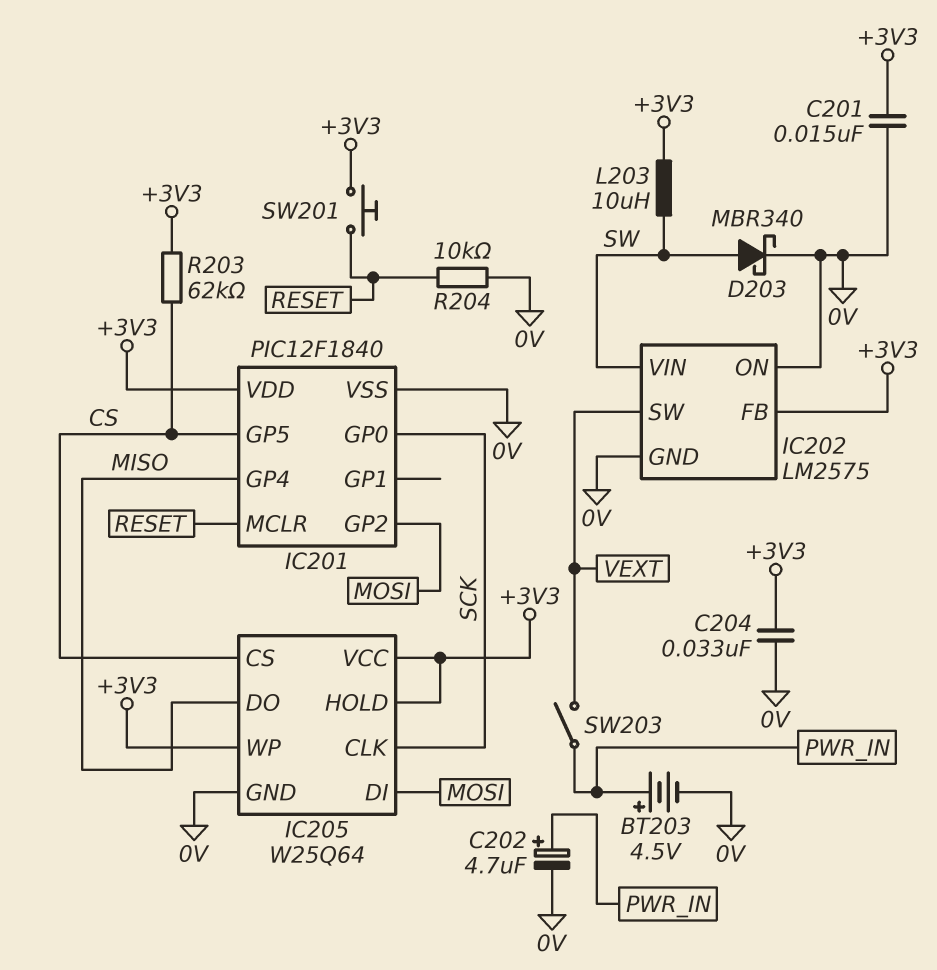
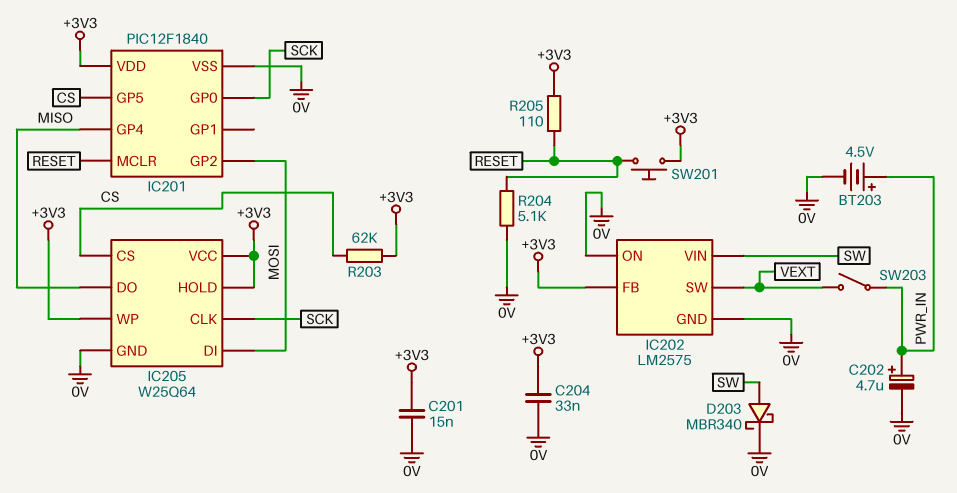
L203: 10uH (+3V3, SW) -> none
R204: 10k (0V, RESET) -> 5.1k (0V, RESET)
R205: none -> 110 (+3V3, RESET)

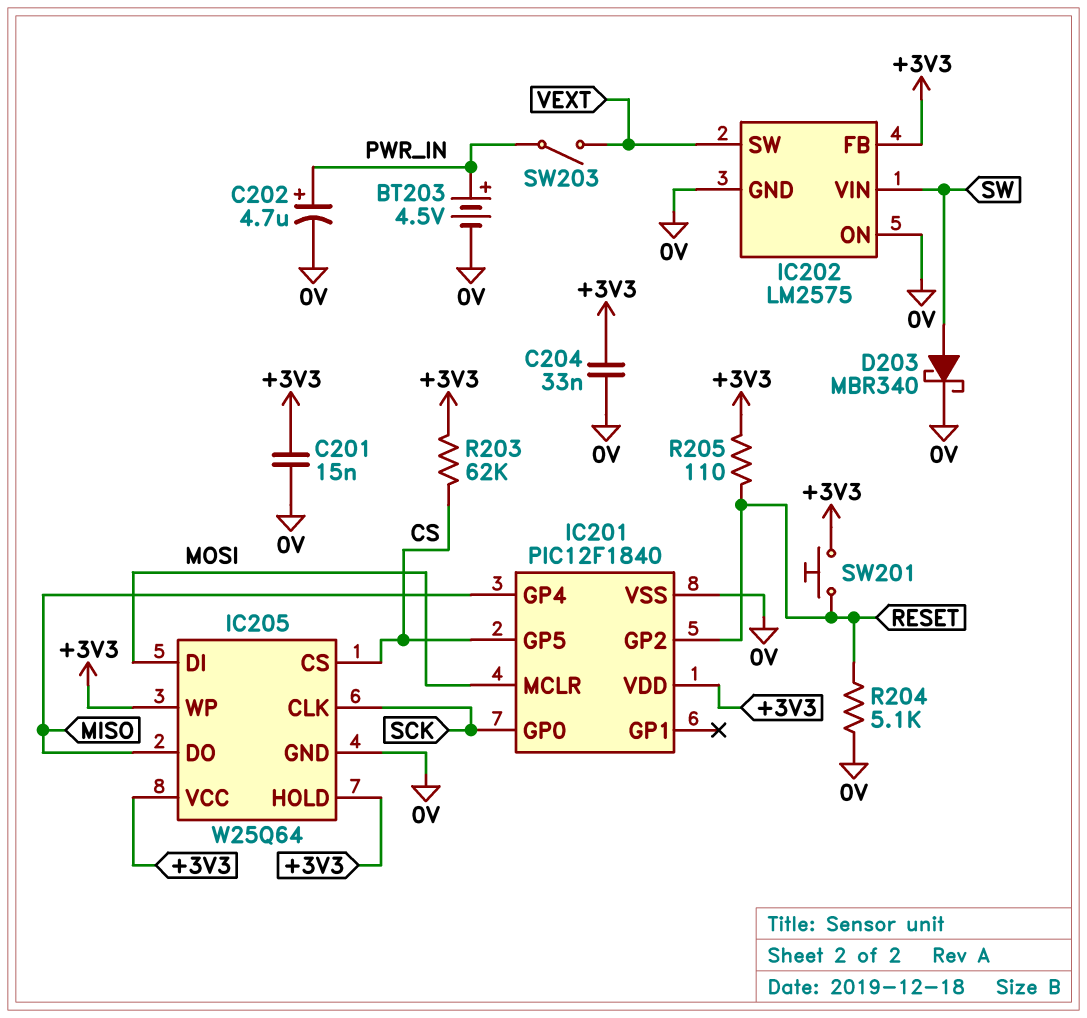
IC201 pin GP2: MOSI -> RESET
IC201 pin MCLR: RESET -> MOSI

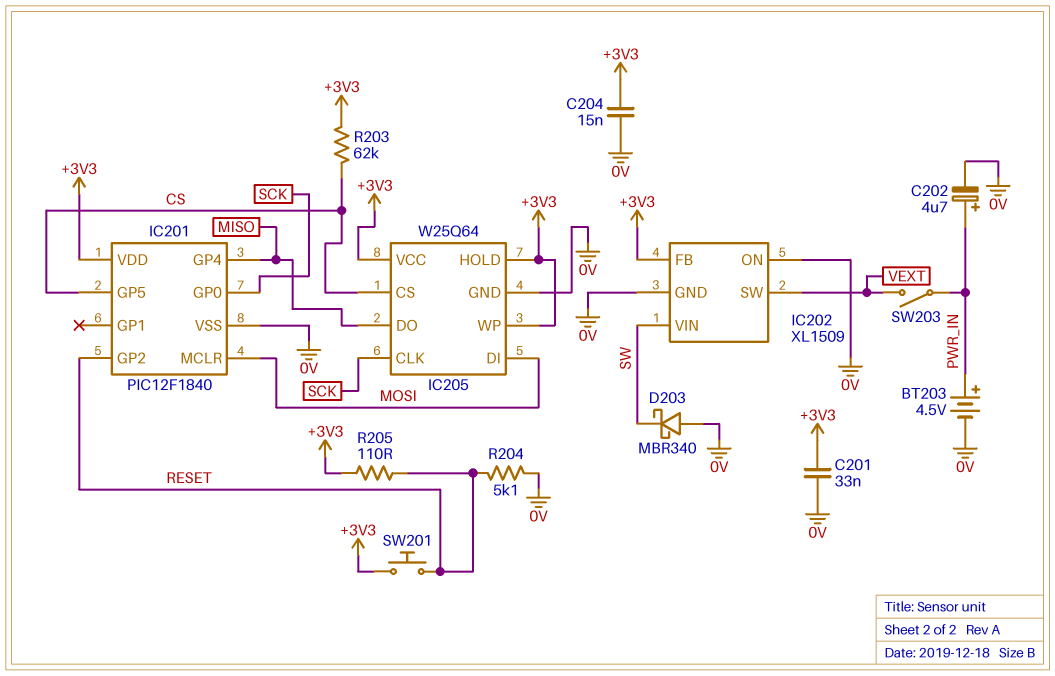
C201: 15nF (+3V3, 0V) -> 33nF (+3V3, 0V)
C204: 33nF (+3V3, 0V) -> 15nF (+3V3, 0V)
D203: schottky MBR340 (A SW, K 0V) -> schottky MBR340 (A 0V, K SW)
IC202: LM2575 -> XL1509

